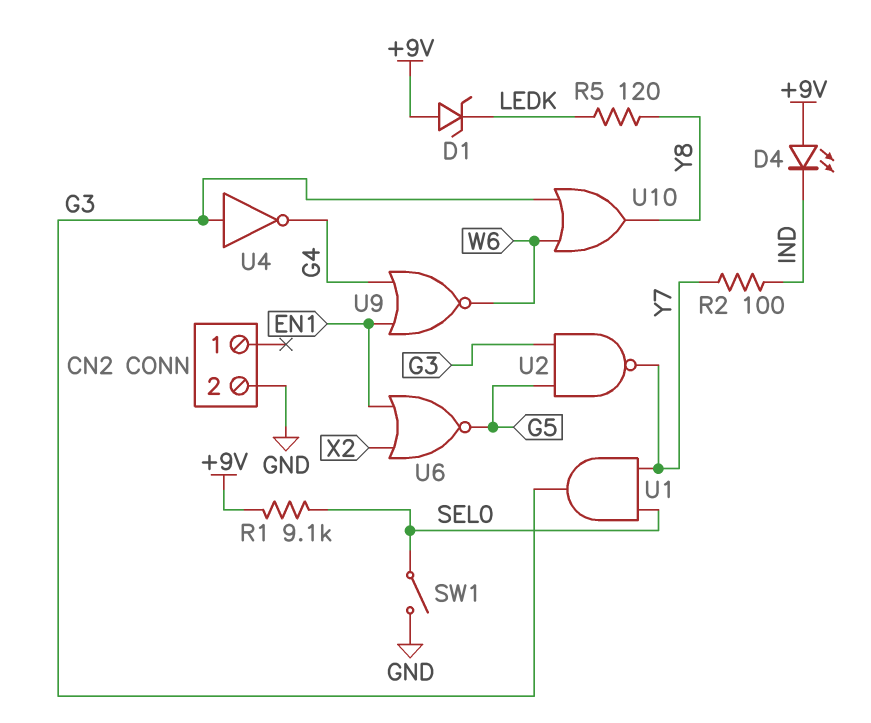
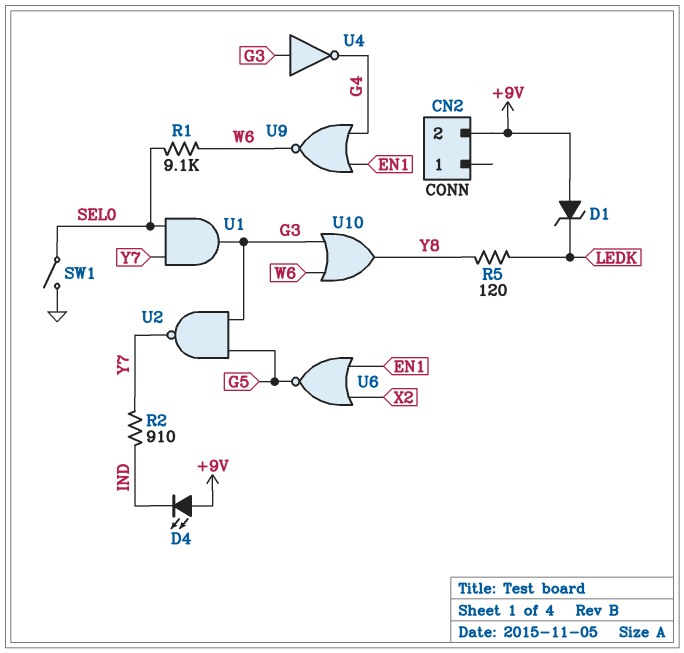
CN2 pin 2: GND -> +9V
R1: 9.1k (+9V, SEL0) -> 9.1k (SEL0, W6)
R2: 100 (IND, Y7) -> 910 (IND, Y7)

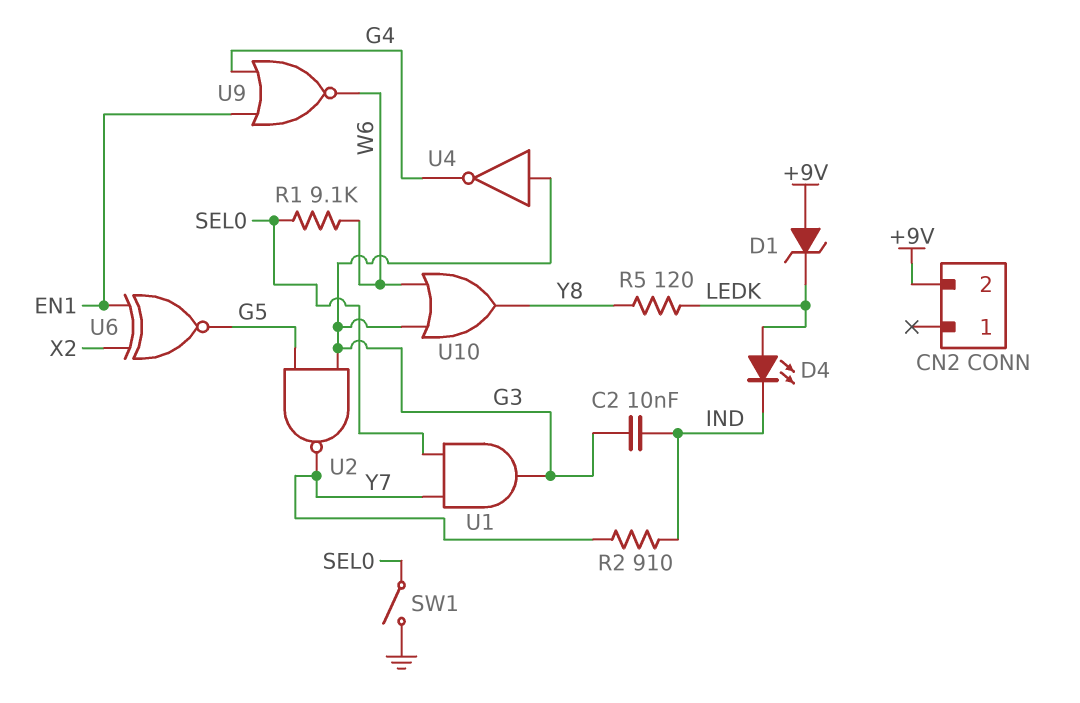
C2: none -> 10nF (G3, IND)
D4: LED (A +9V, K IND) -> LED (A LEDK, K IND)
U6: NOR (in EN1, in X2, out G5) -> XNOR (in EN1, in X2, out G5)

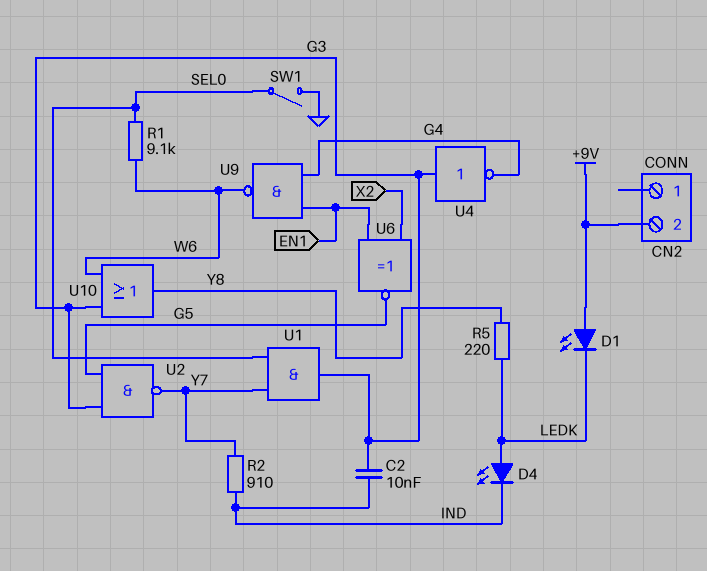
D1: zener (A +9V, K LEDK) -> LED (A +9V, K LEDK)
R5: 120 (LEDK, Y8) -> 220 (LEDK, Y8)
U9: NOR (in EN1, in G4, out W6) -> NAND (in EN1, in G4, out W6)

